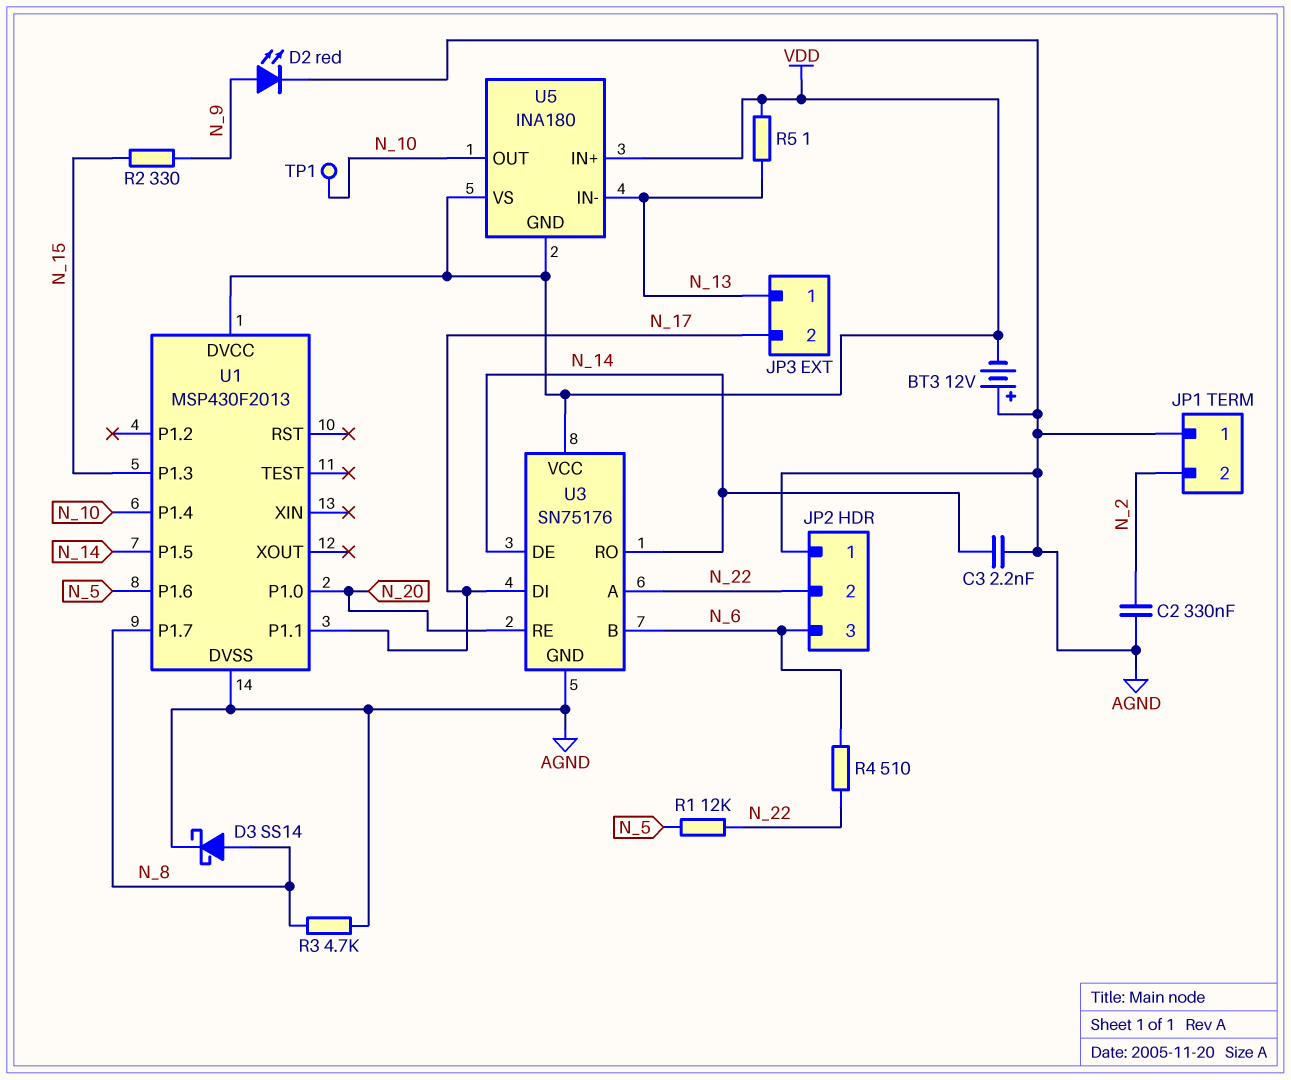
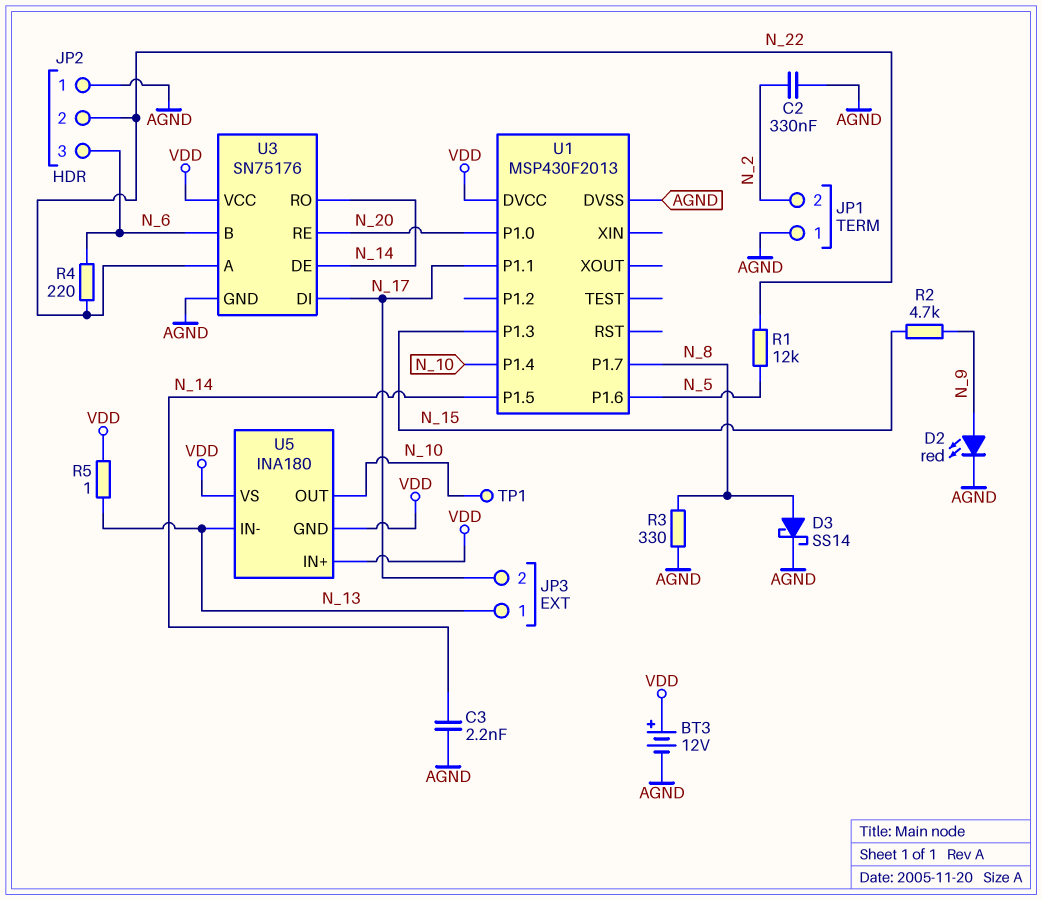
BT3: 12V (plus AGND, minus VDD) -> 12V (plus VDD, minus AGND)
R2: 330 (N_9, N_15) -> 4.7k (N_9, N_15)
R3: 4.7k (AGND, N_8) -> 330 (AGND, N_8)
R4: 510 (N_6, N_22) -> 220 (N_6, N_22)

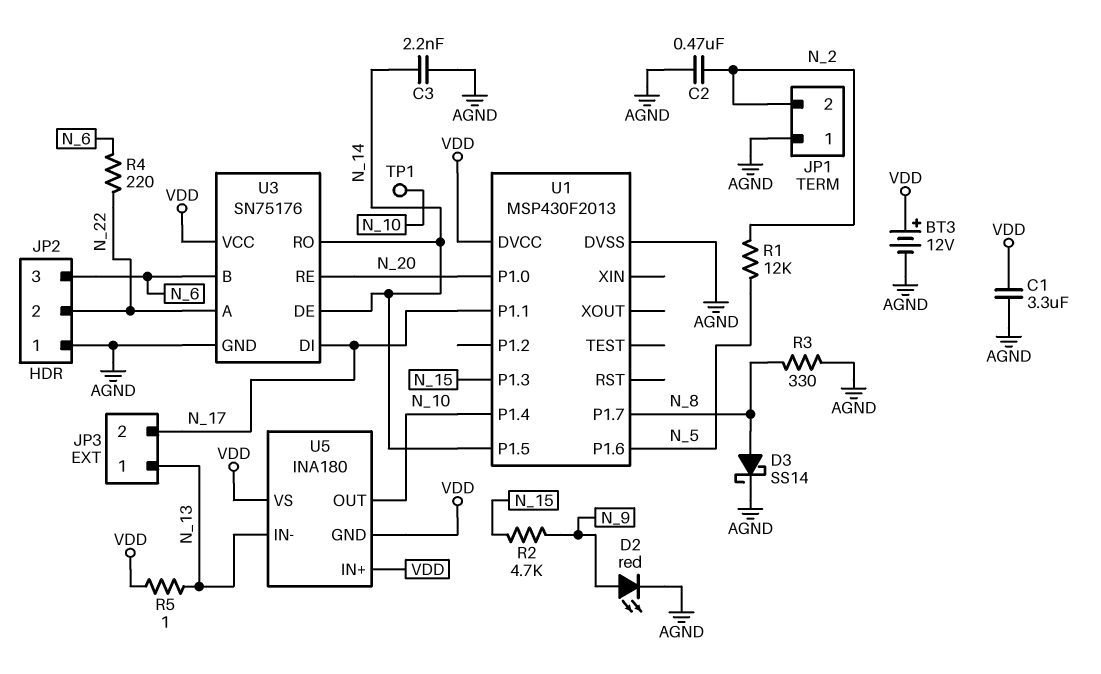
C1: none -> 3.3uF (AGND, VDD)
C2: 330nF (AGND, N_2) -> 470nF (AGND, N_2)
R1: 12k (N_5, N_22) -> 12k (N_2, N_5)

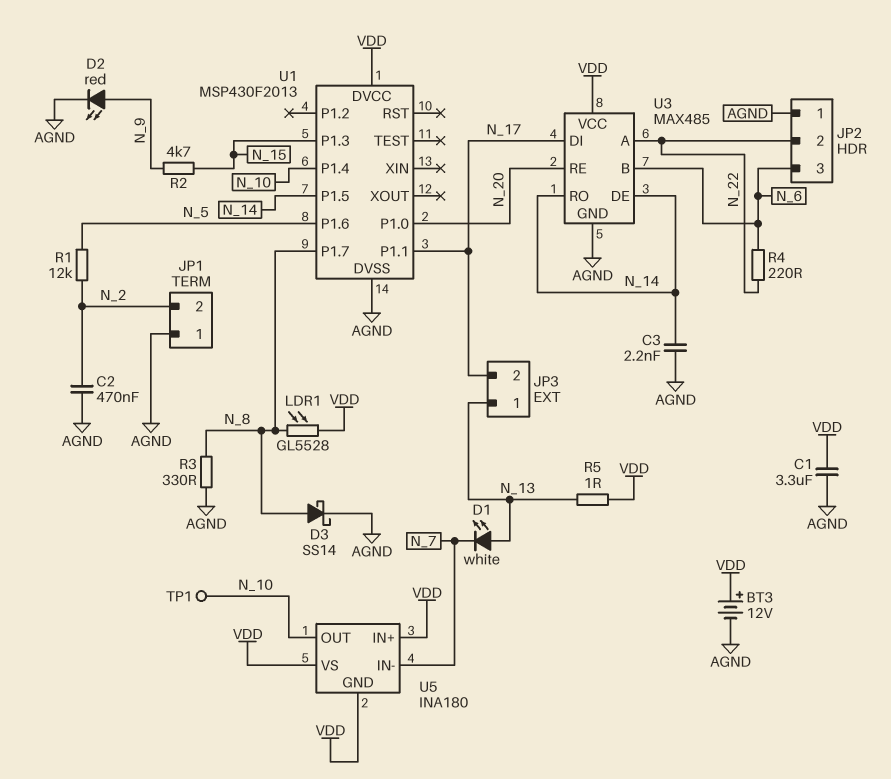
D1: none -> LED white (A N_13, K N_7)
LDR1: none -> GL5528 (N_8, VDD)
U3: SN75176 -> MAX485
U5 pin IN-: N_13 -> N_7

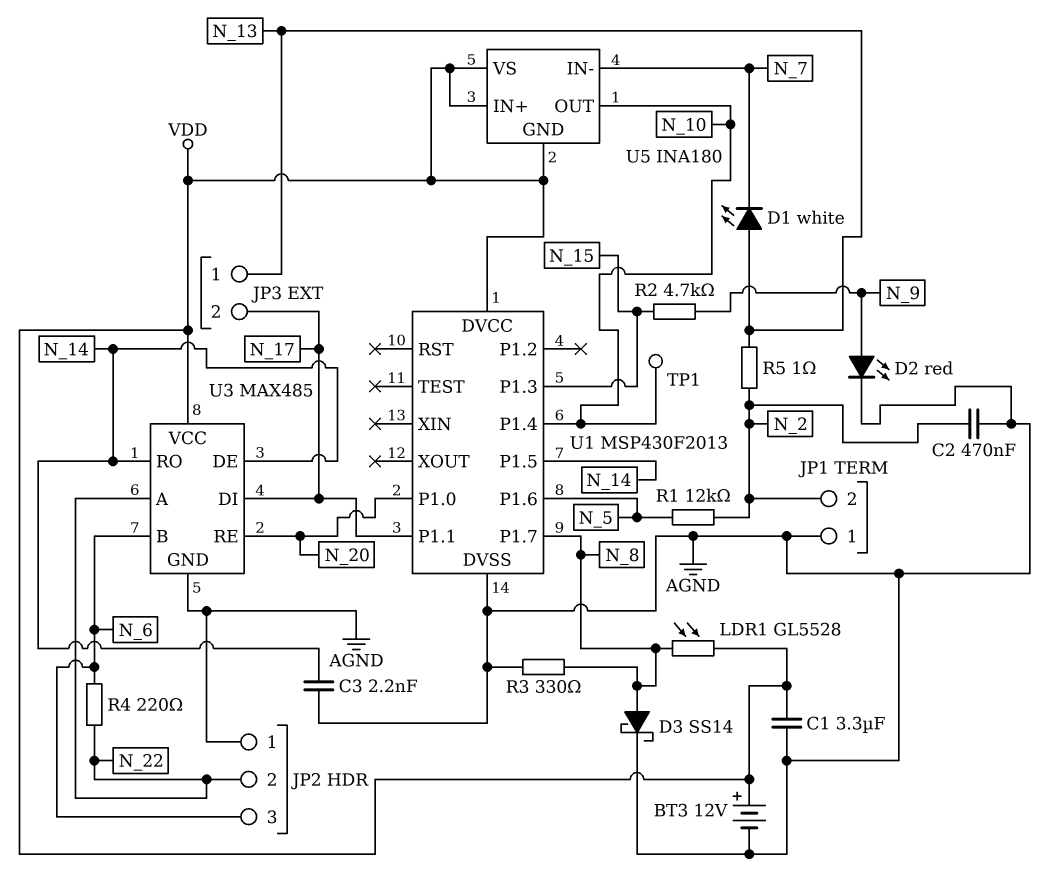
R5: 1 (N_13, VDD) -> 1 (N_2, N_13)

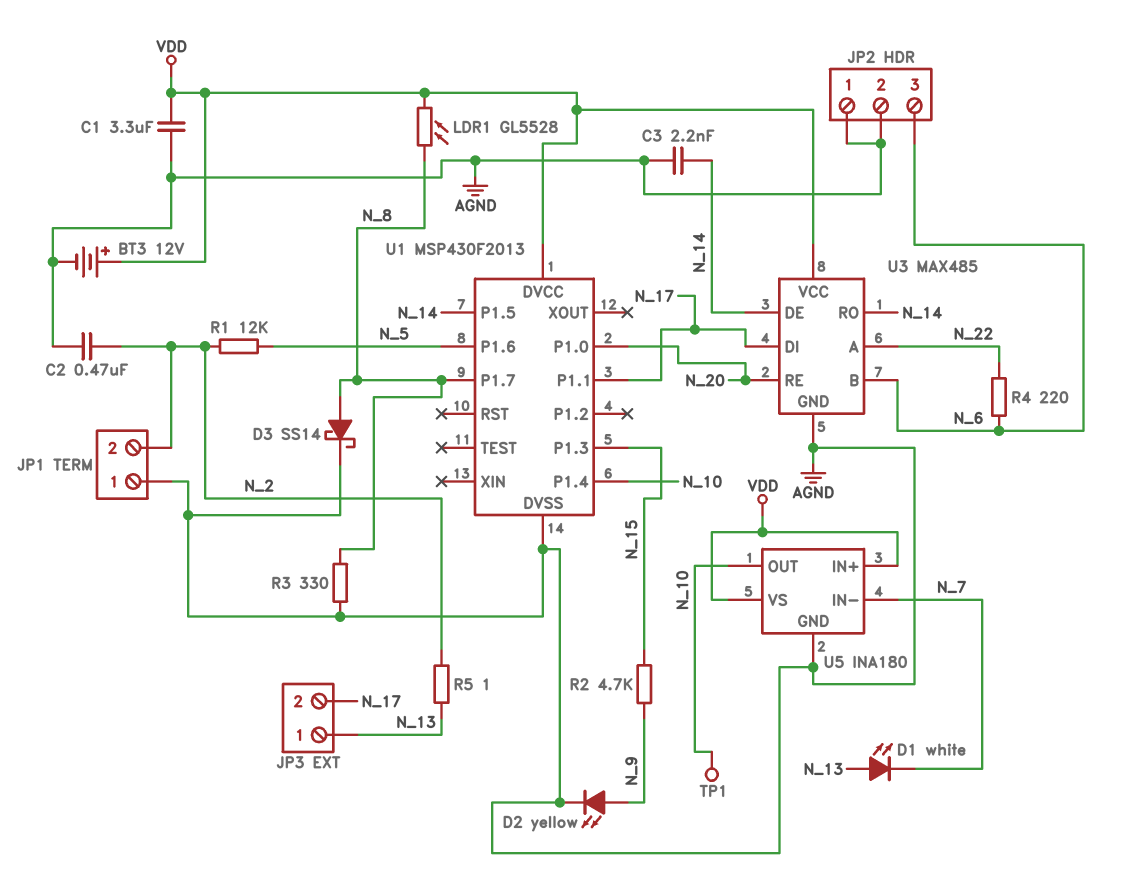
D2: LED red (A N_9, K AGND) -> LED yellow (A N_9, K AGND)
JP2 pin 2: N_22 -> AGND
U5 pin GND: VDD -> AGND

